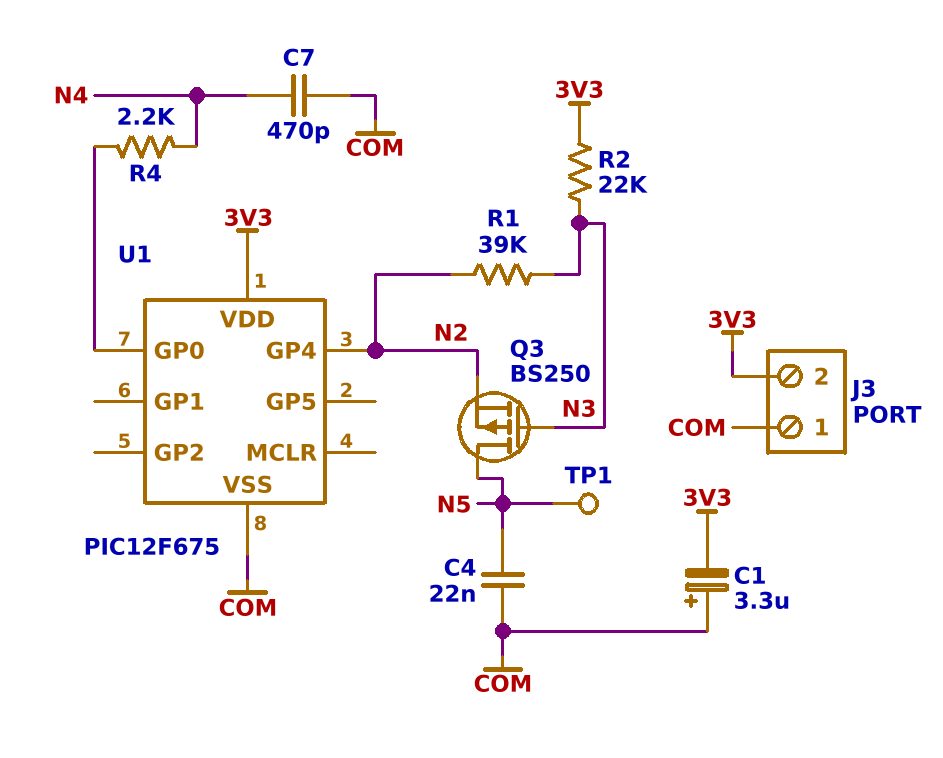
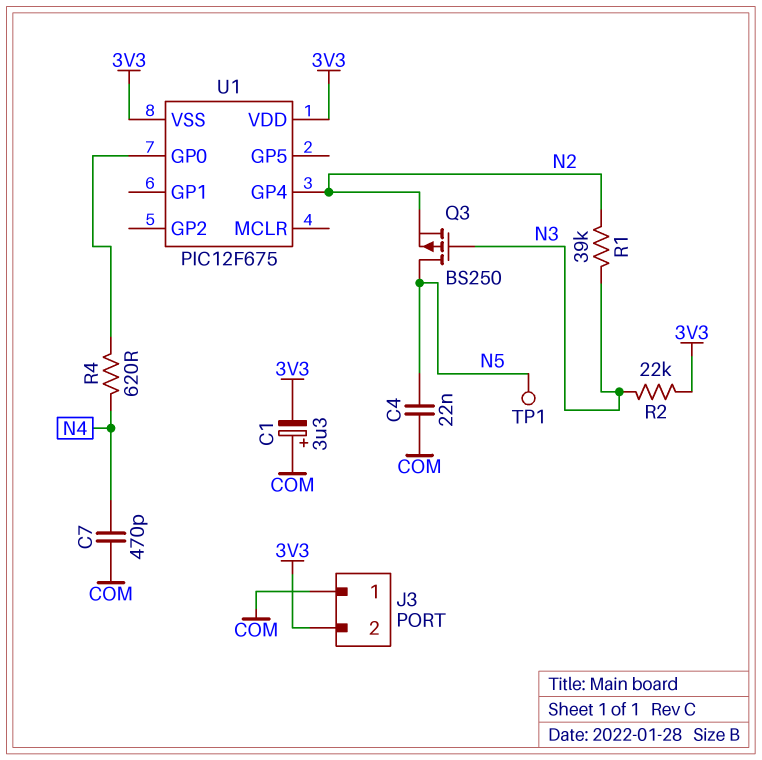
R4: 2.2k (N4, U1/GP0) -> 620 (N4, U1/GP0)
U1 pin VSS: COM -> 3V3

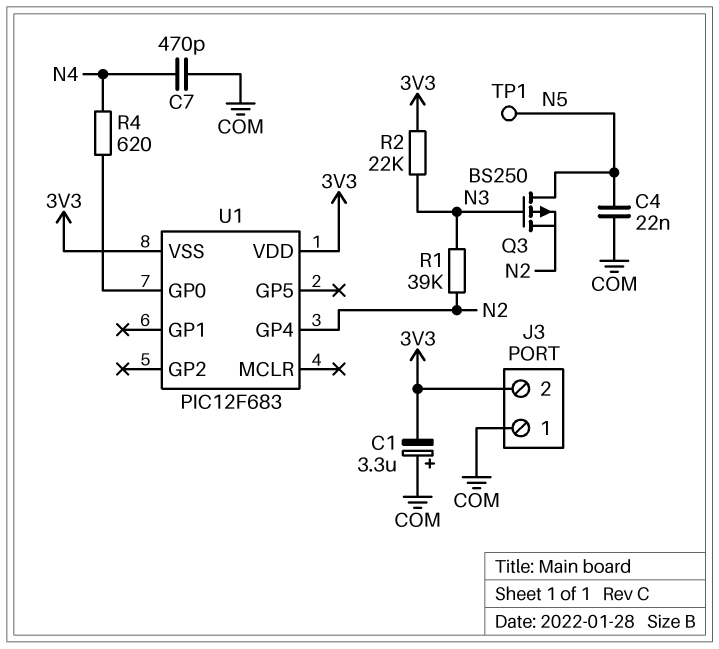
U1: PIC12F675 -> PIC12F683

